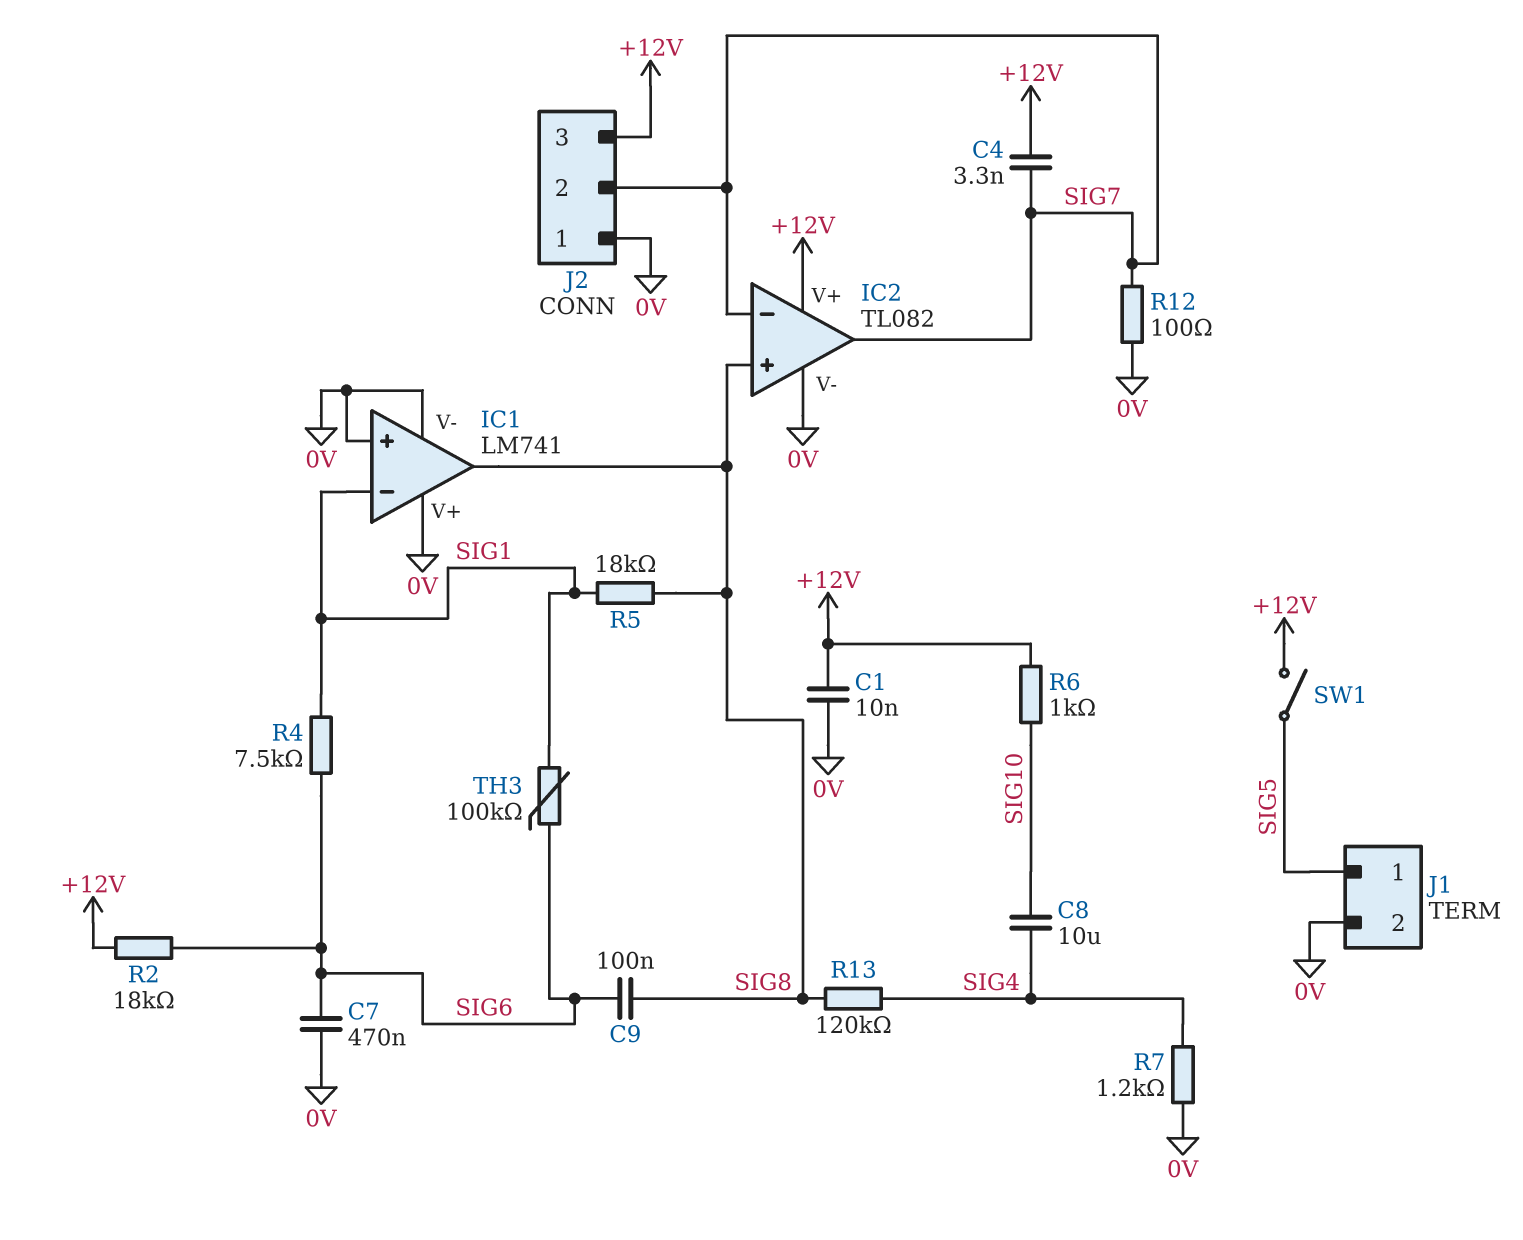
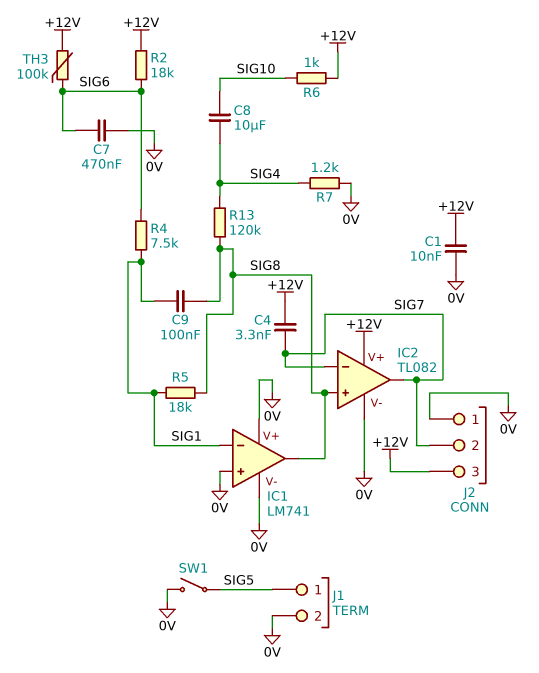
C9: 100nF (SIG6, SIG8) -> 100nF (SIG1, SIG8)
R12: 100 (0V, SIG7) -> none
SW1: switch (+12V, SIG5) -> switch (0V, SIG5)
TH3: 100k (SIG1, SIG6) -> 100k (+12V, SIG6)

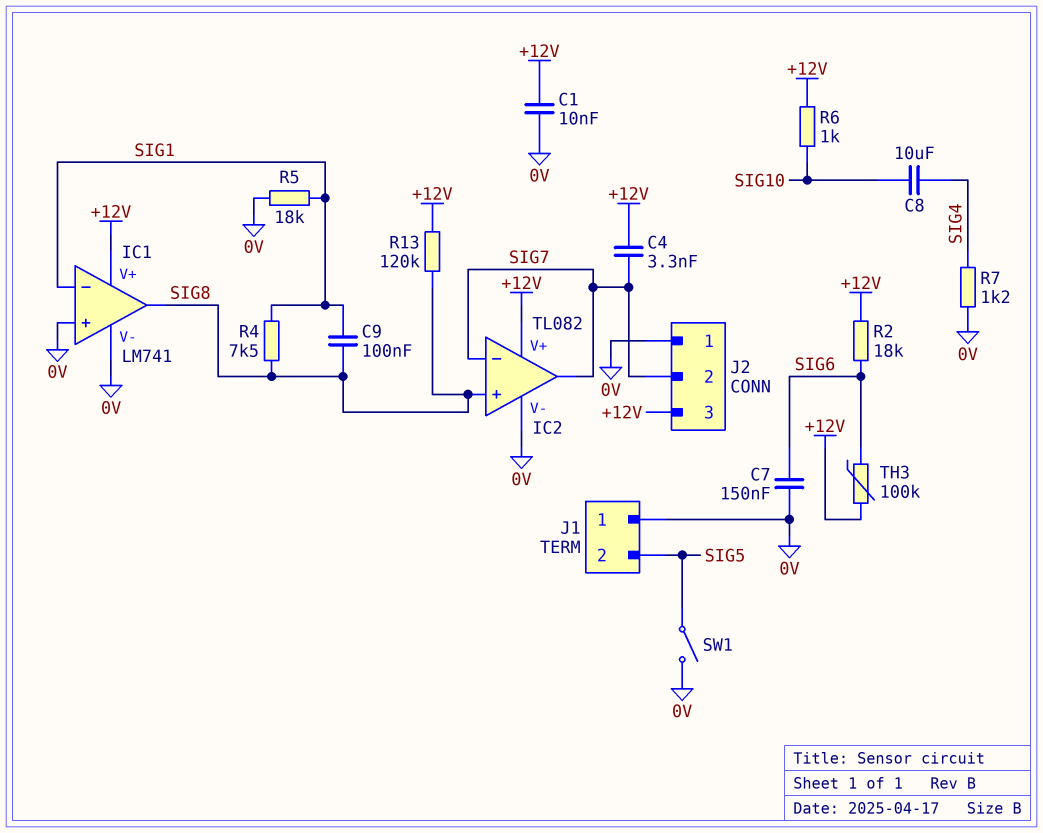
C7: 470nF (0V, SIG6) -> 150nF (0V, SIG6)
IC1 pin V+: 0V -> +12V
J1 pin 1: SIG5 -> 0V
J1 pin 2: 0V -> SIG5
R4: 7.5k (SIG1, SIG6) -> 7.5k (SIG1, SIG8)
R5: 18k (SIG1, SIG8) -> 18k (0V, SIG1)
R13: 120k (SIG4, SIG8) -> 120k (+12V, SIG8)

